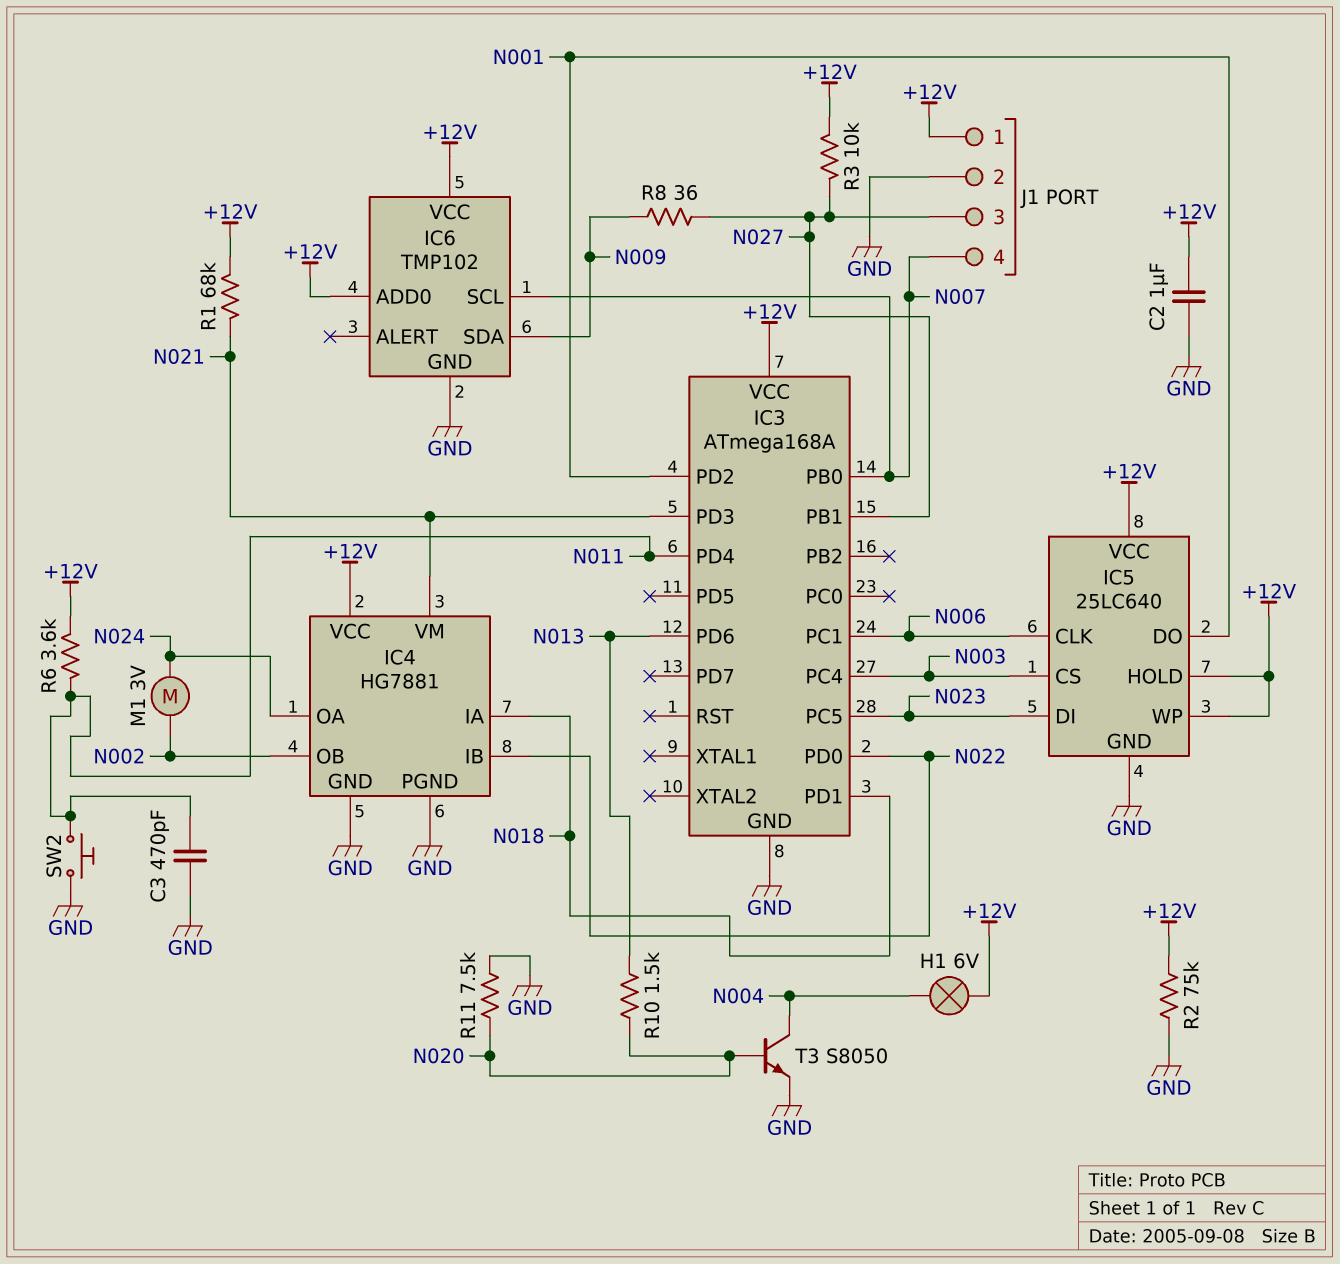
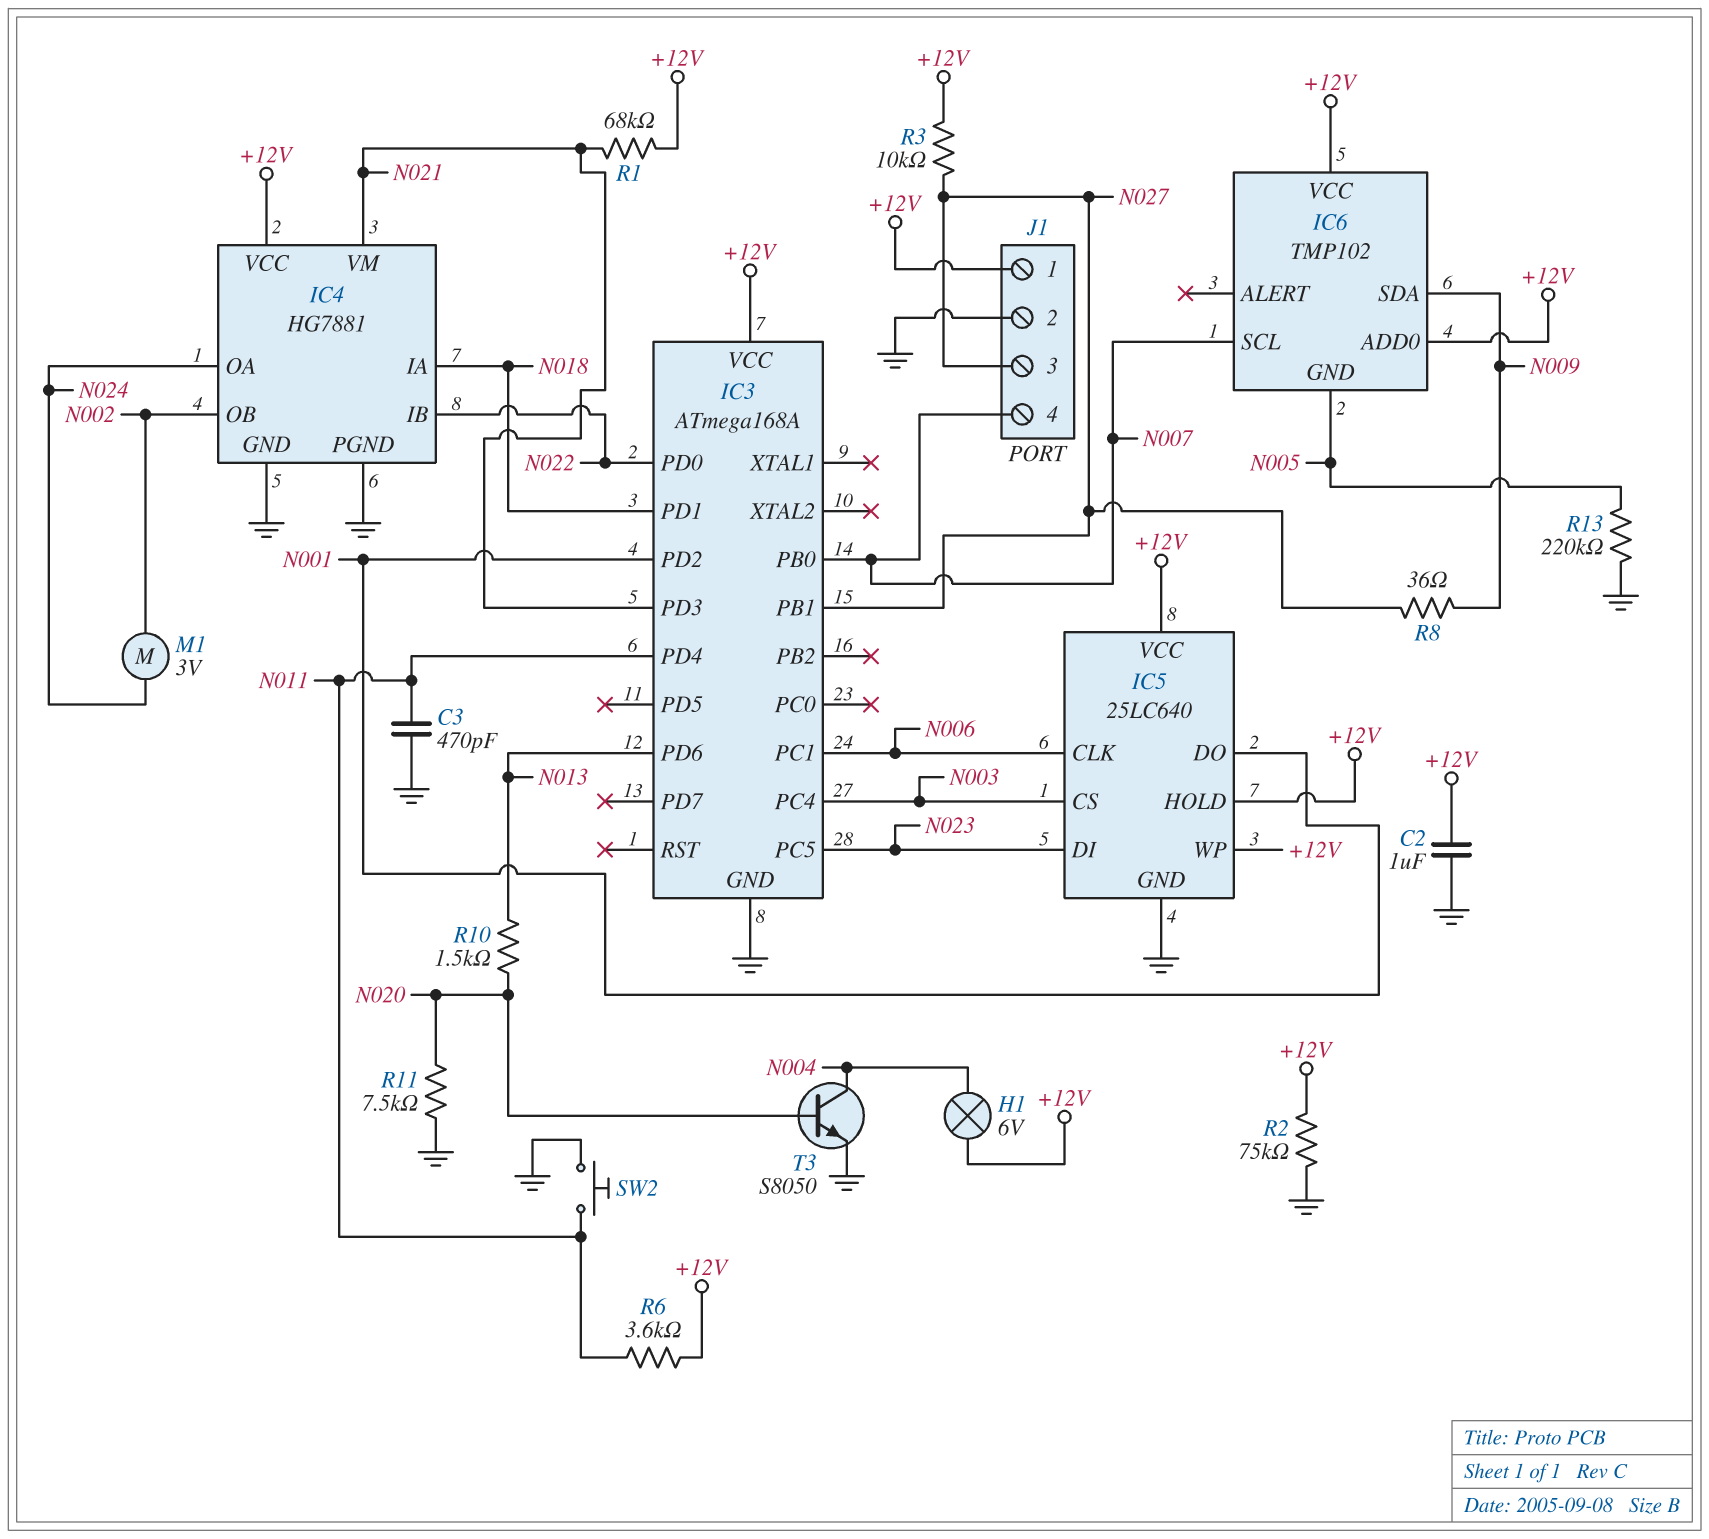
IC6 pin GND: GND -> N005
R13: none -> 220k (GND, N005)

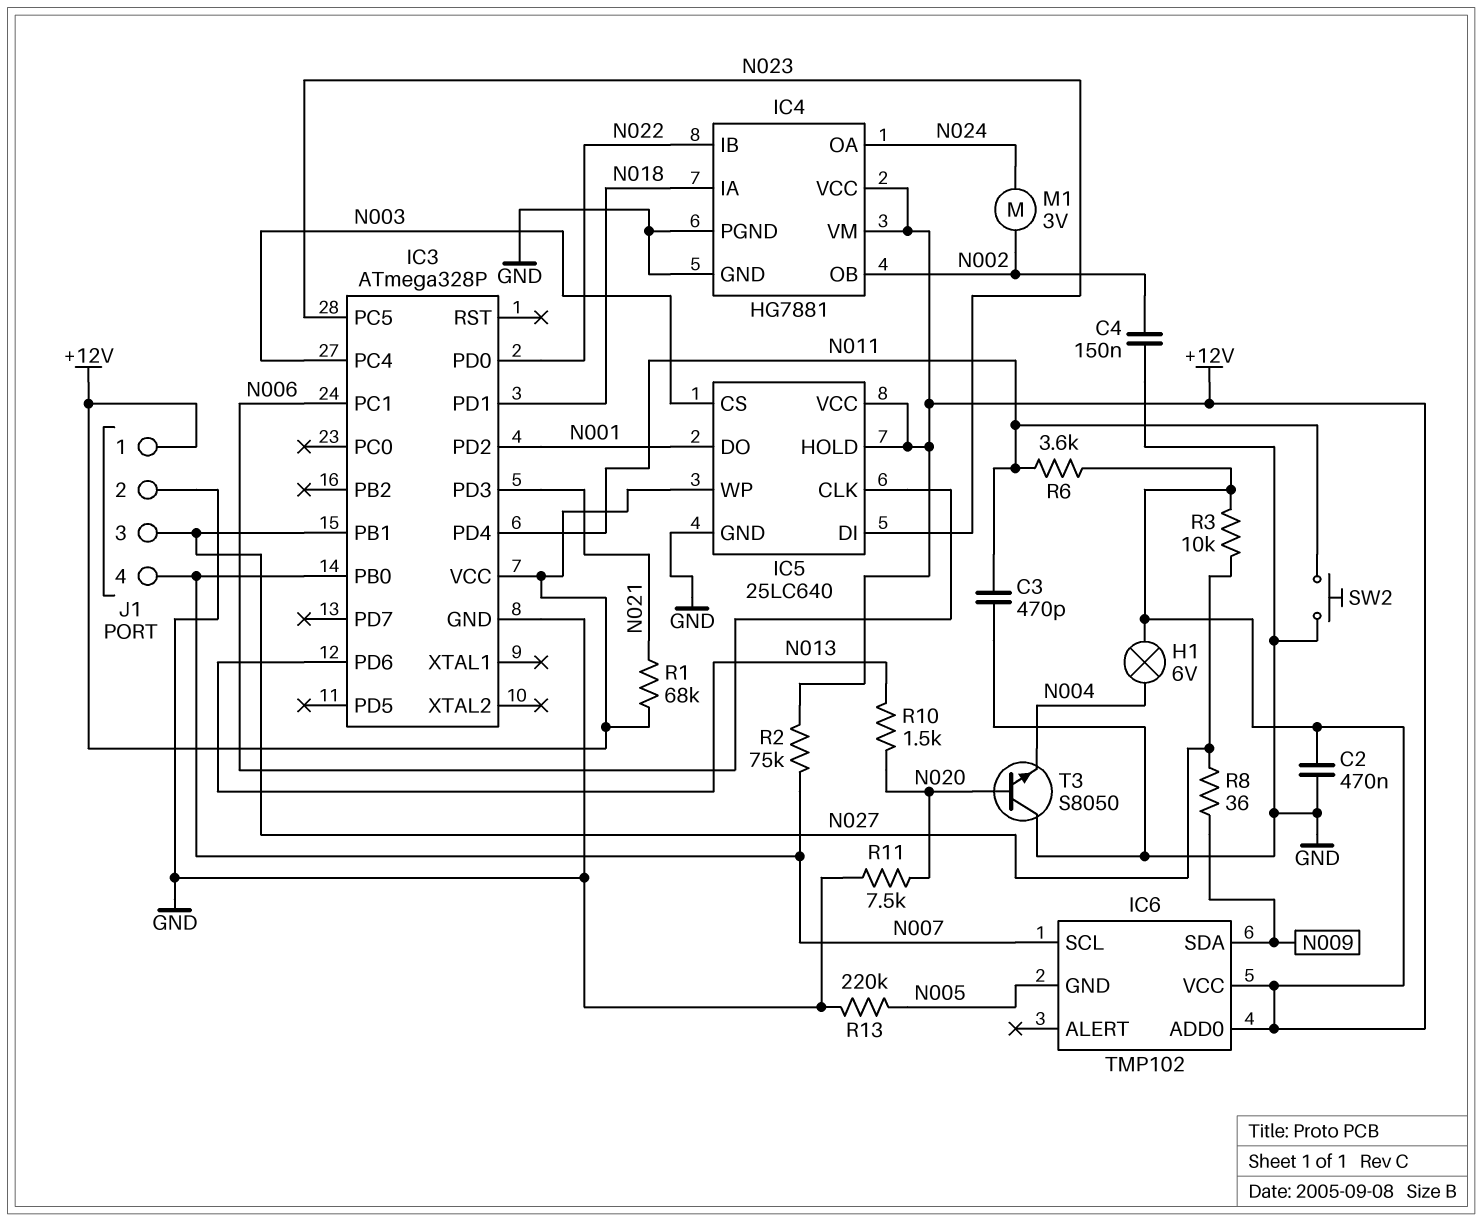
C2: 1uF (+12V, GND) -> 470nF (+12V, GND)
C4: none -> 150nF (GND, N002)
IC3: ATmega168A -> ATmega328P
IC4 pin VM: N021 -> +12V
R2: 75k (+12V, GND) -> 75k (+12V, N007)
T3: NPN S8050 (B N020, C N004, E GND) -> NPN S8050 (B N020, C GND, E N004)

